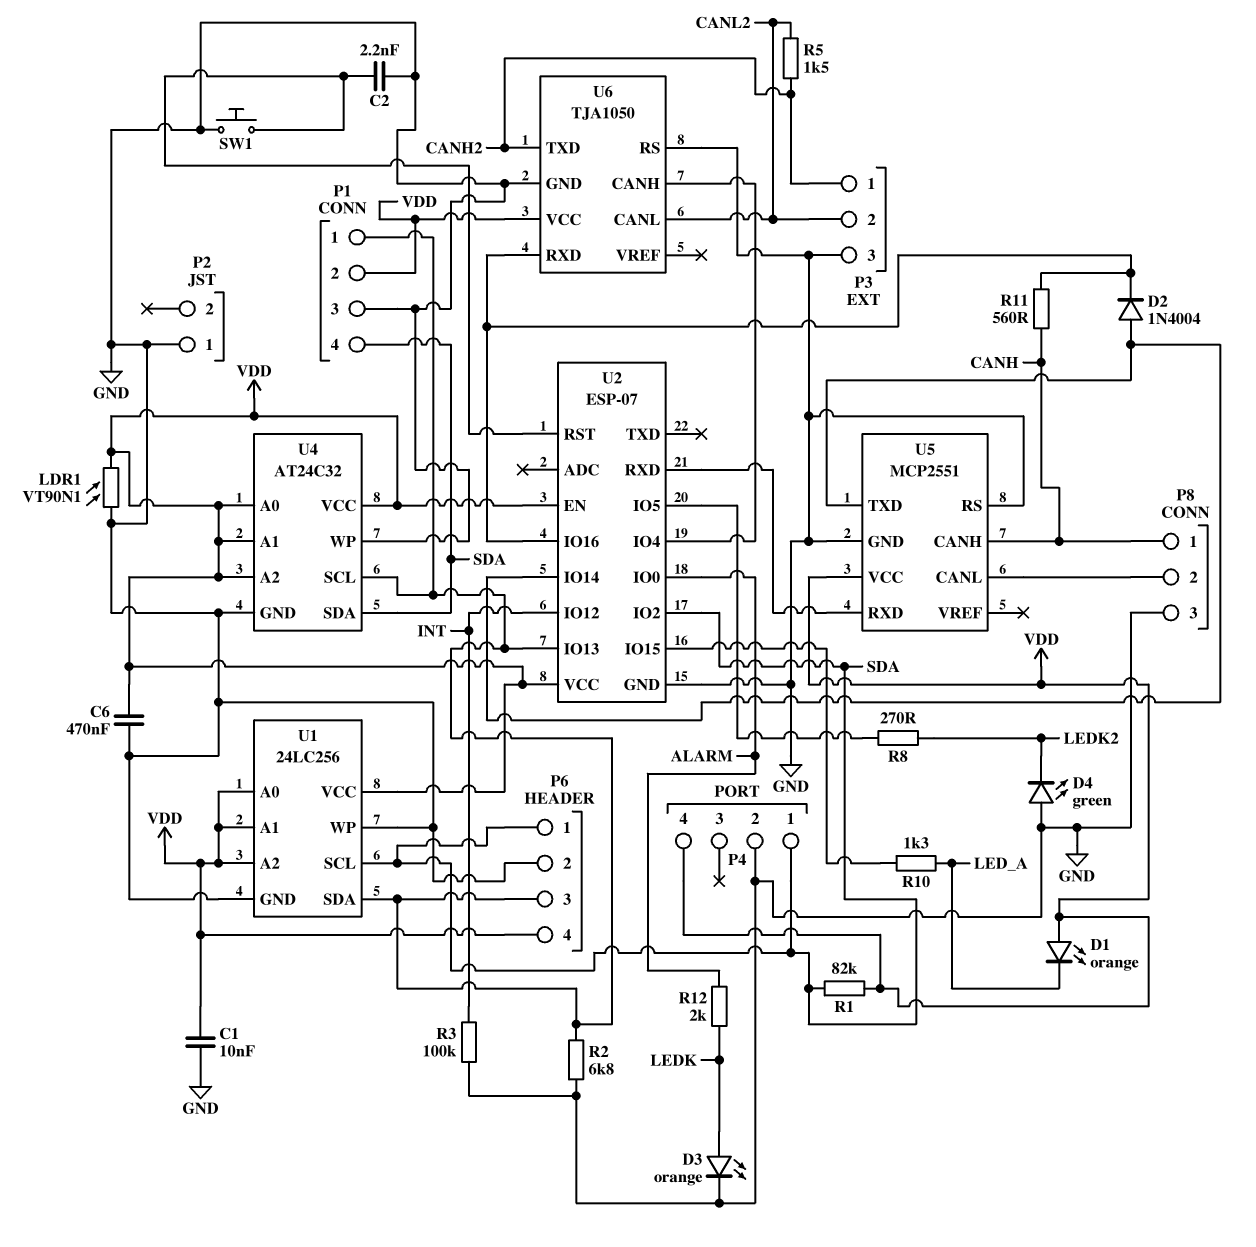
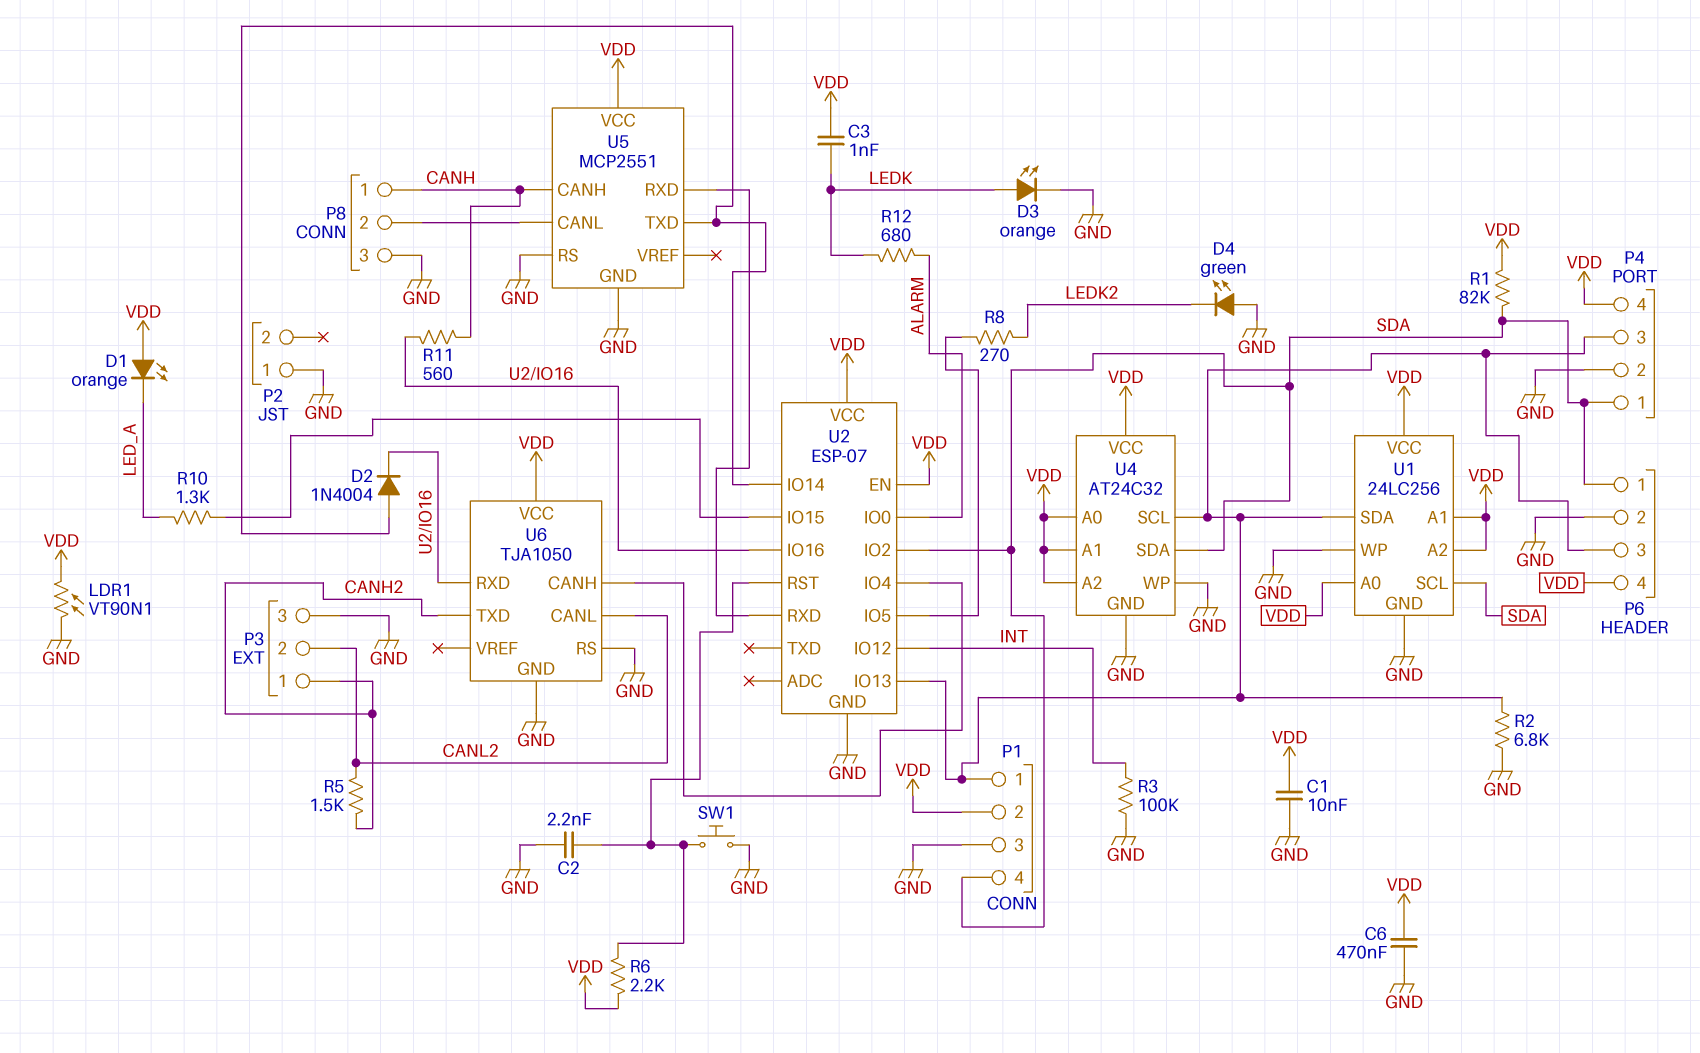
C3: none -> 1nF (LEDK, VDD)
P4 pin 3: none -> P1/1
R6: none -> 2.2k (U2/RST, VDD)
R12: 2k (ALARM, LEDK) -> 680 (ALARM, LEDK)

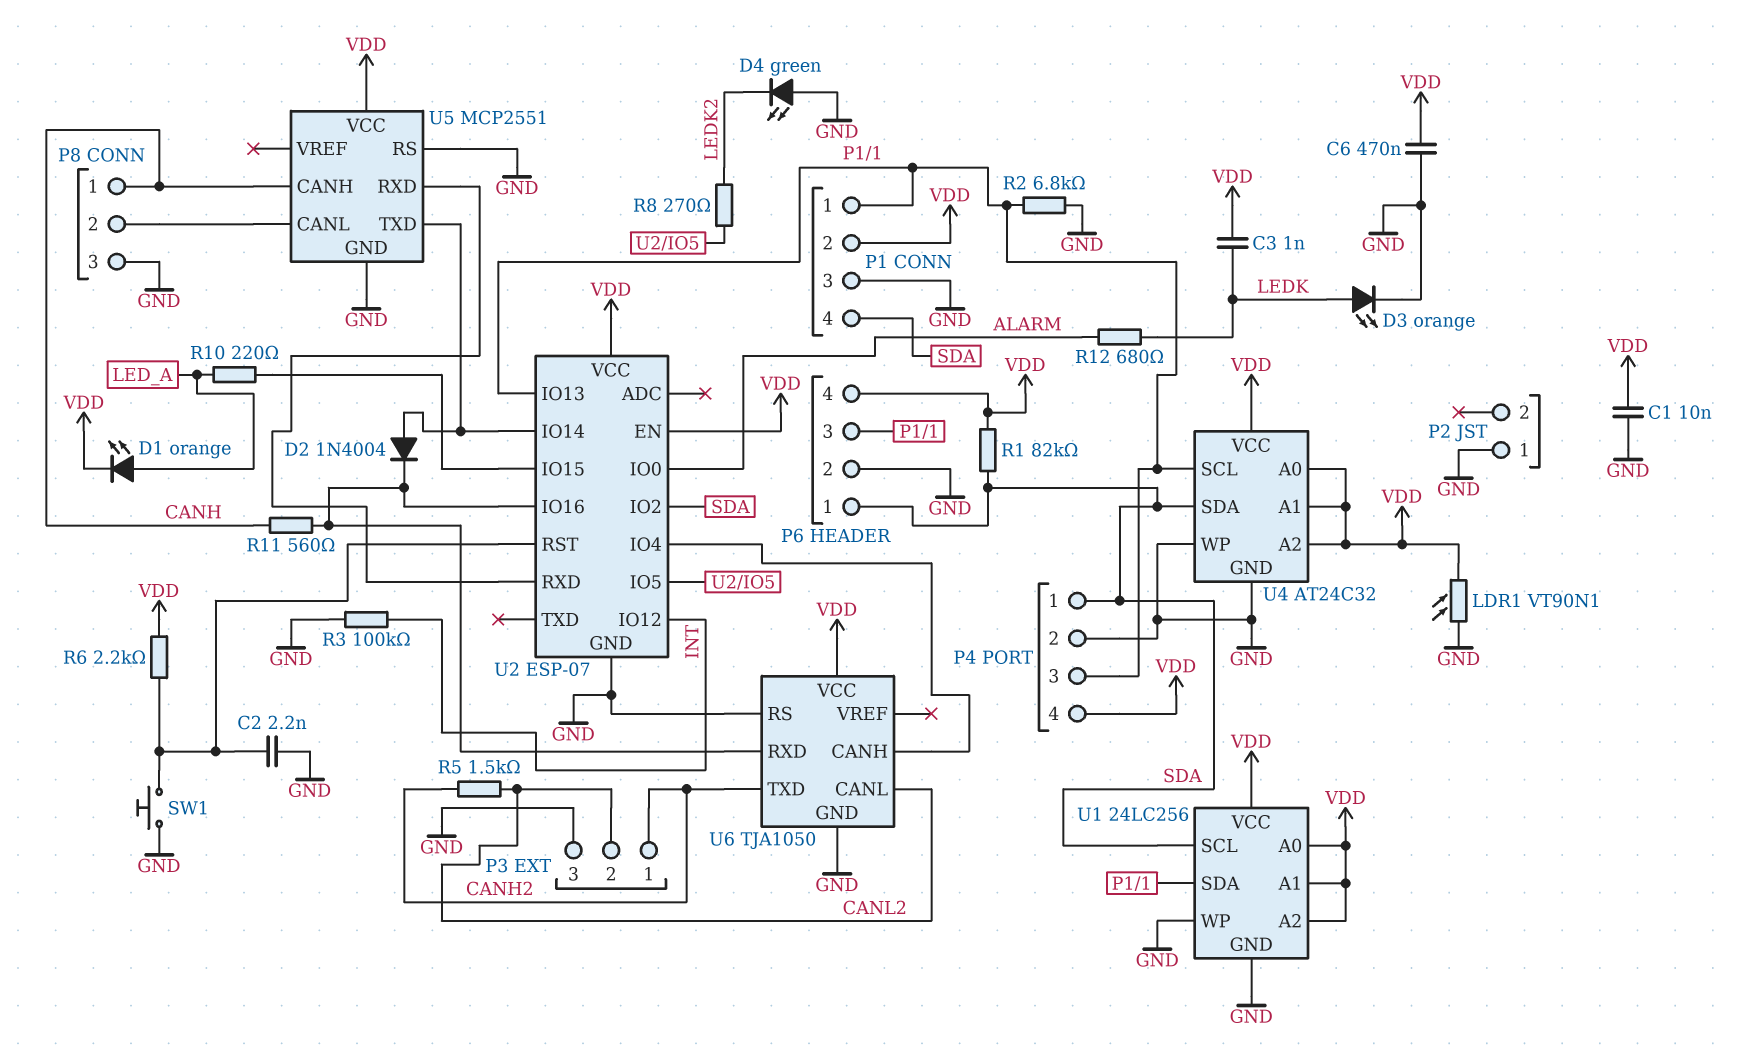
D1: LED orange (A VDD, K LED_A) -> LED orange (A LED_A, K VDD)
R10: 1.3k (LED_A, U2/IO15) -> 220 (LED_A, U2/IO15)

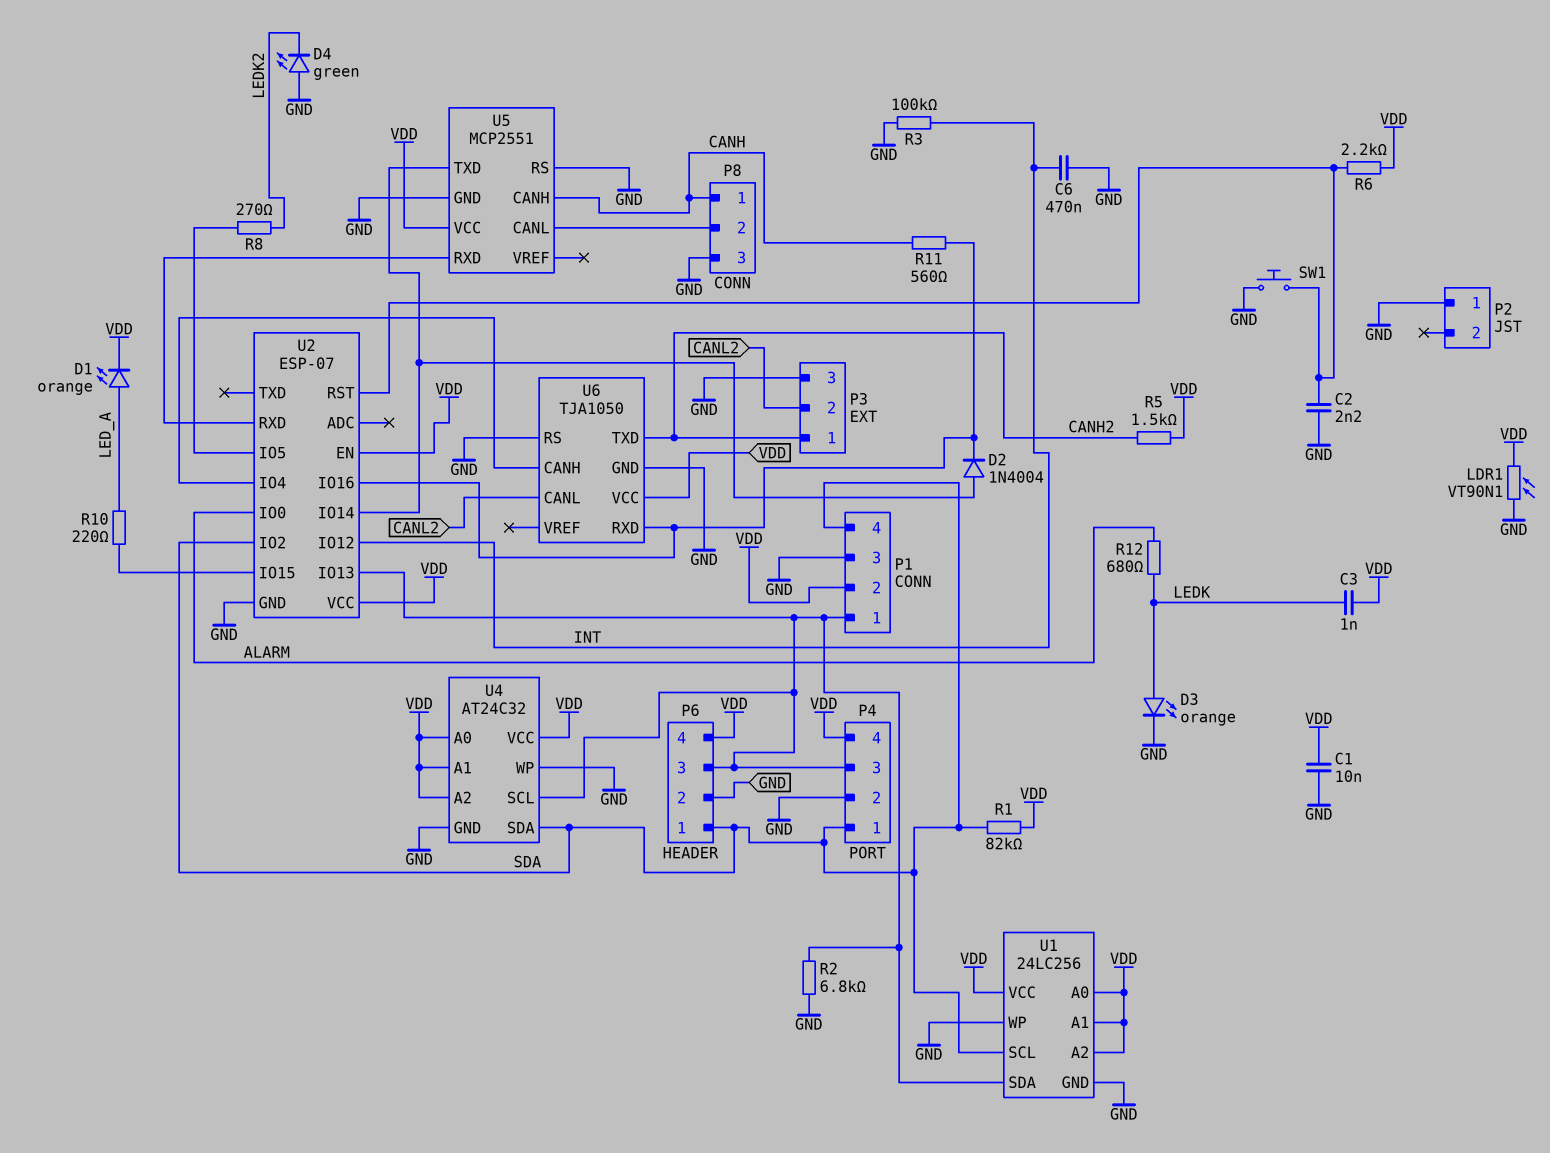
C6: 470nF (GND, VDD) -> 470nF (GND, INT)
R5: 1.5k (CANH2, CANL2) -> 1.5k (CANH2, VDD)

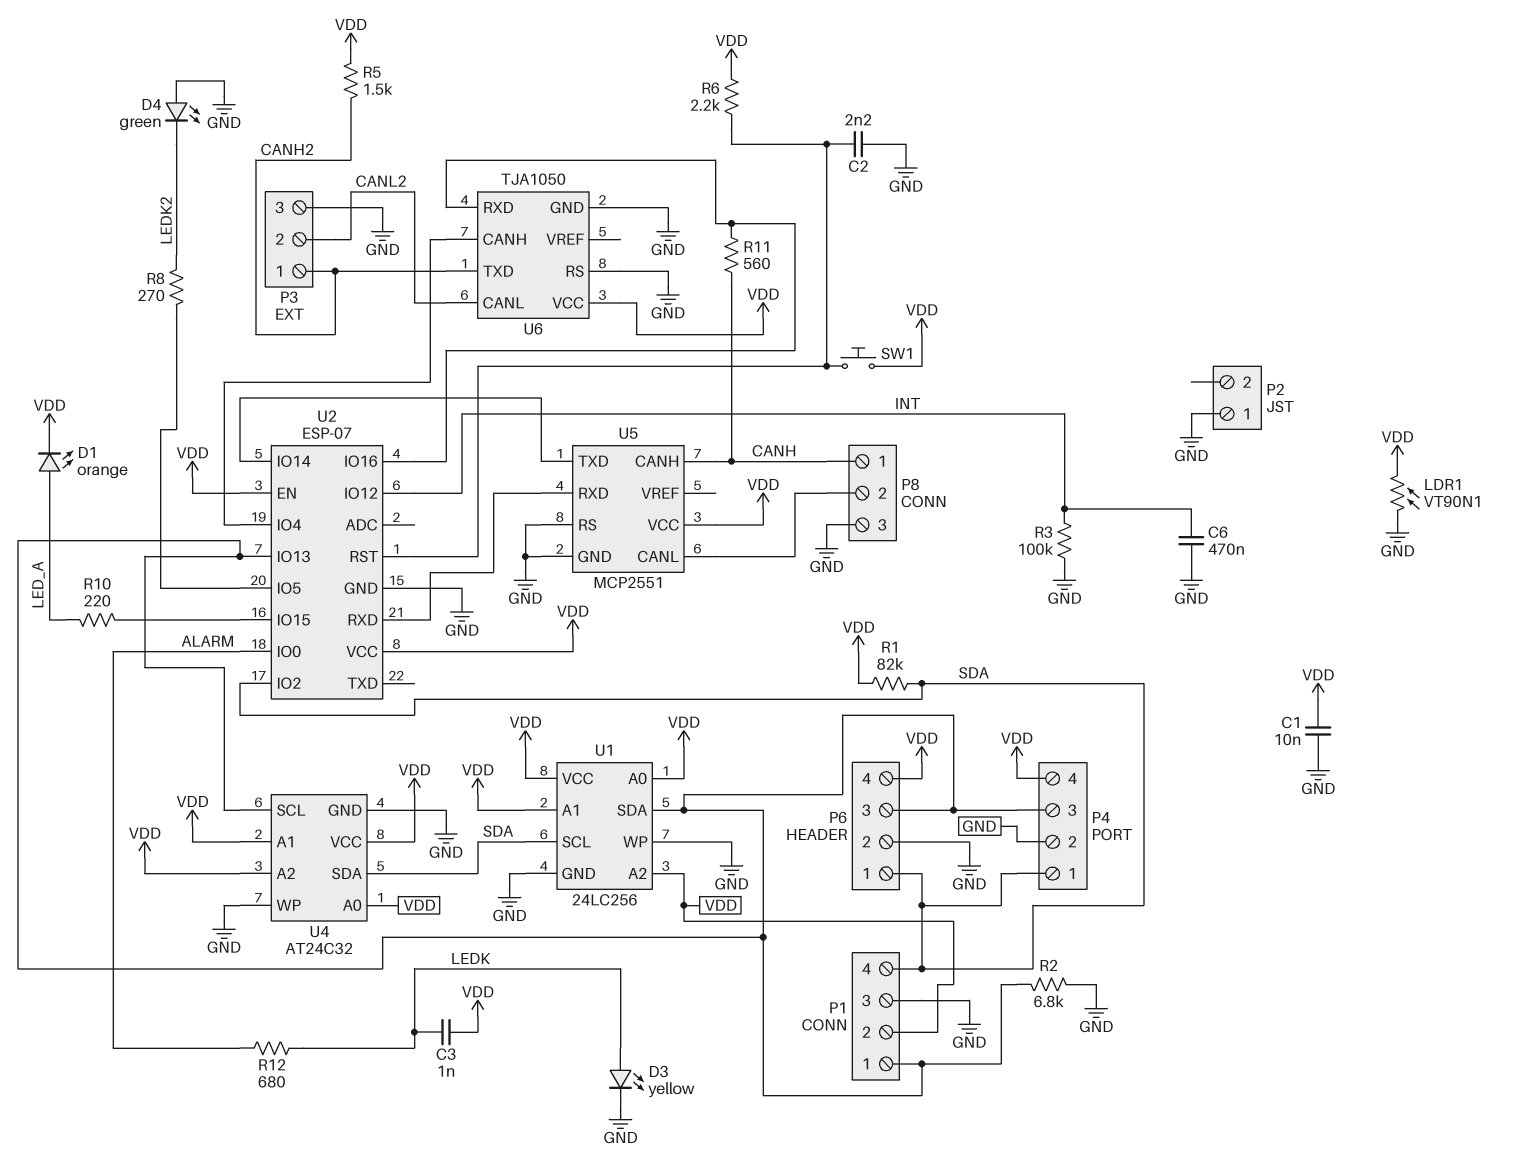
D2: diode 1N4004 (A U2/IO14, K U2/IO16) -> none
D3: LED orange (A LEDK, K GND) -> LED yellow (A LEDK, K GND)
SW1: button (GND, U2/RST) -> button (U2/RST, VDD)

